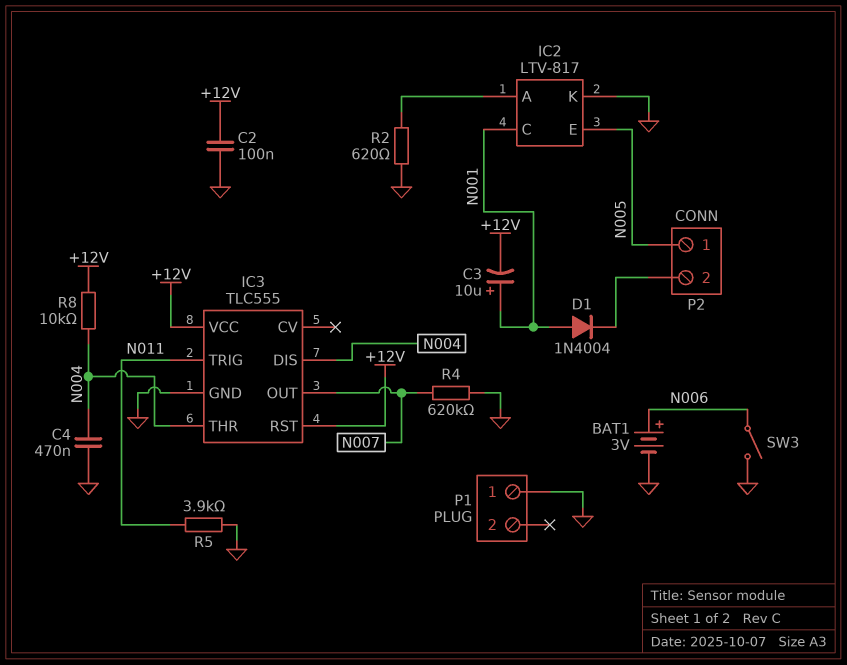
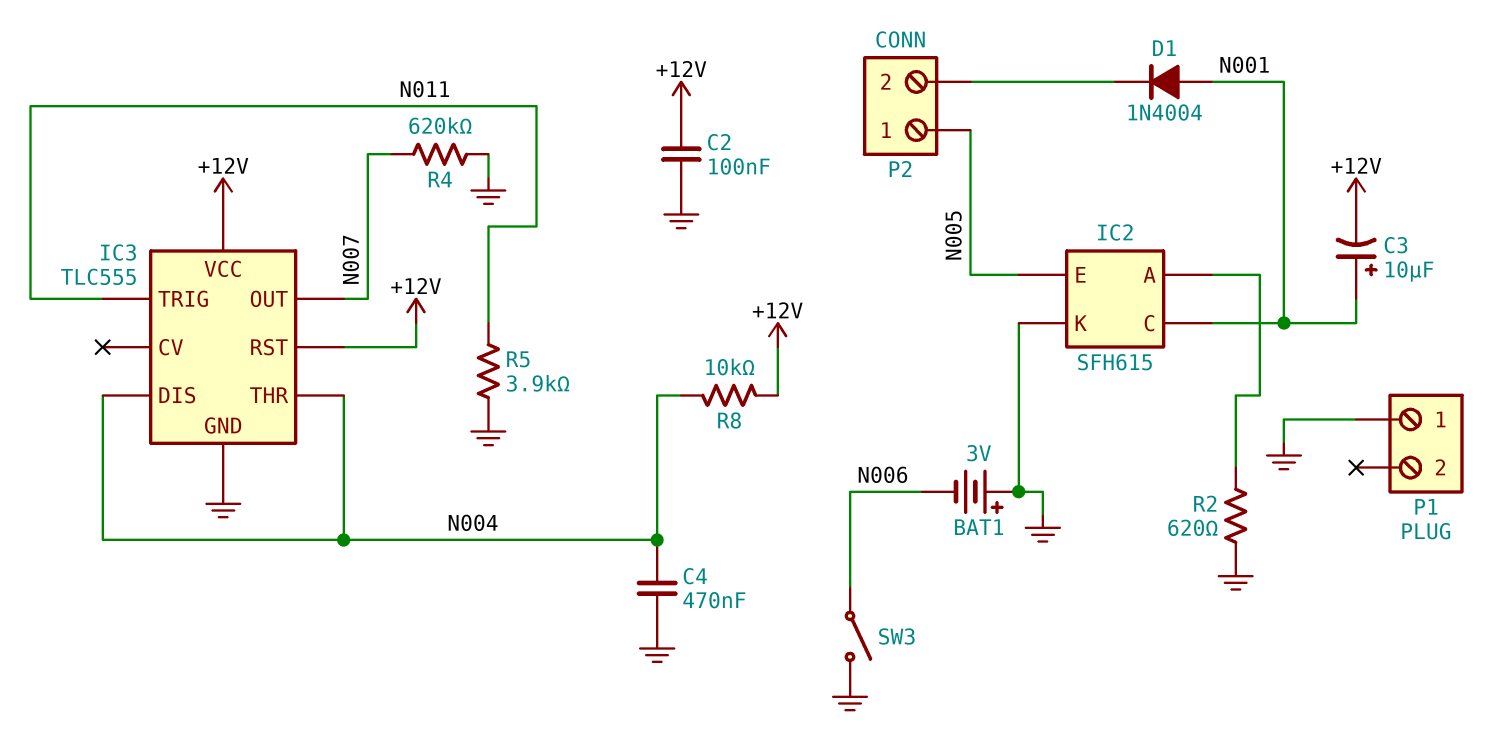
BAT1: 3V (plus N006, minus GND) -> 3V (plus GND, minus N006)
IC2: LTV-817 -> SFH615

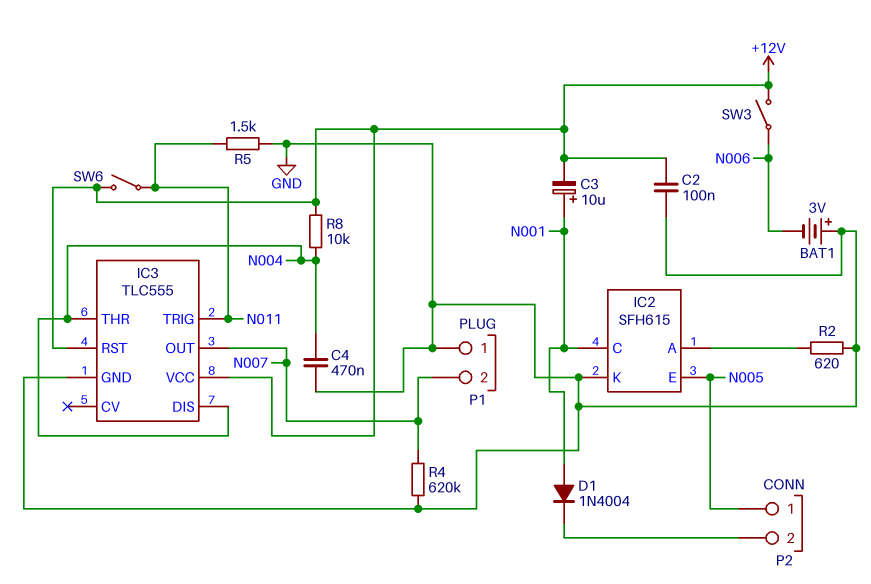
P1 pin 2: none -> N007
R5: 3.9k (GND, N011) -> 1.5k (GND, N011)
SW3: switch (GND, N006) -> switch (+12V, N006)
SW6: none -> switch (+12V, N011)

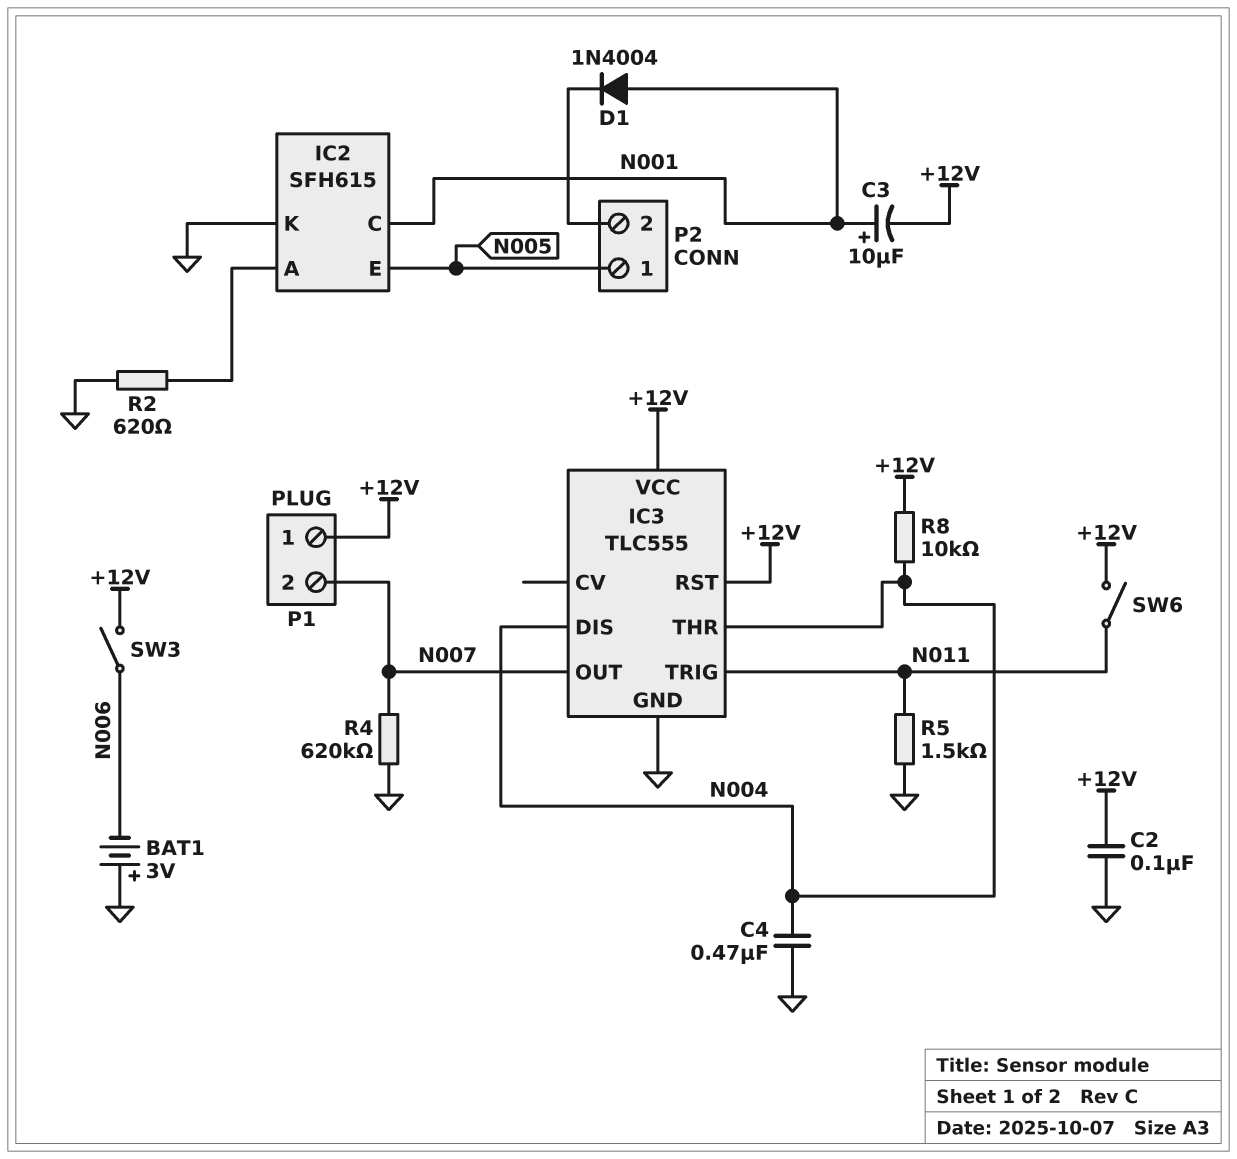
P1 pin 1: GND -> +12V

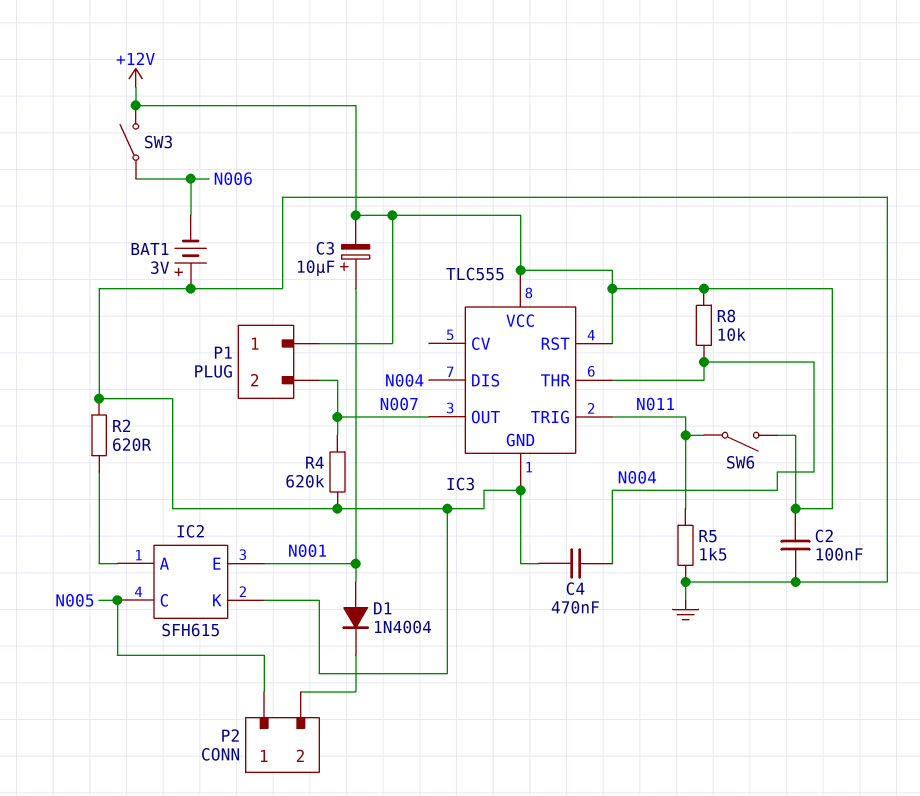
IC2 pin C: N001 -> N005
IC2 pin E: N005 -> N001

